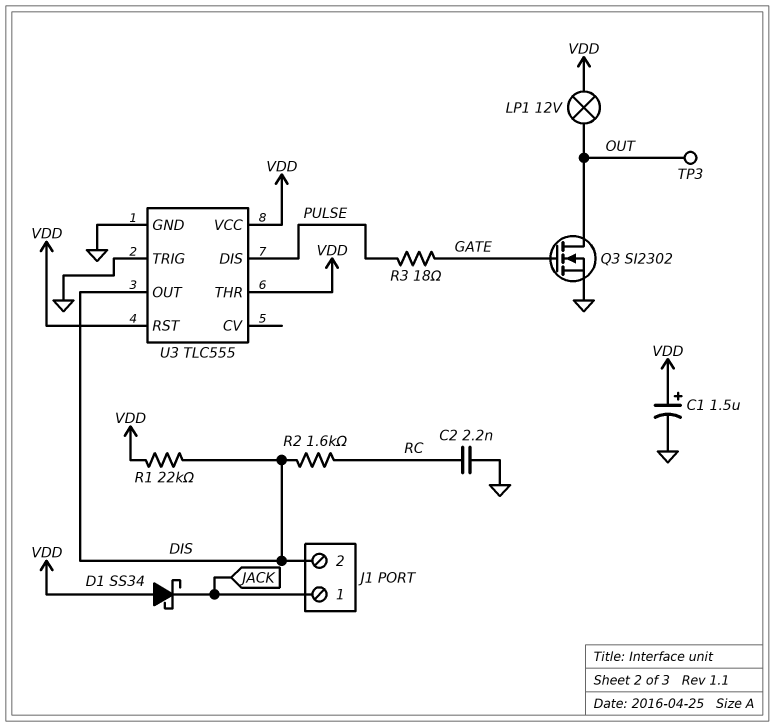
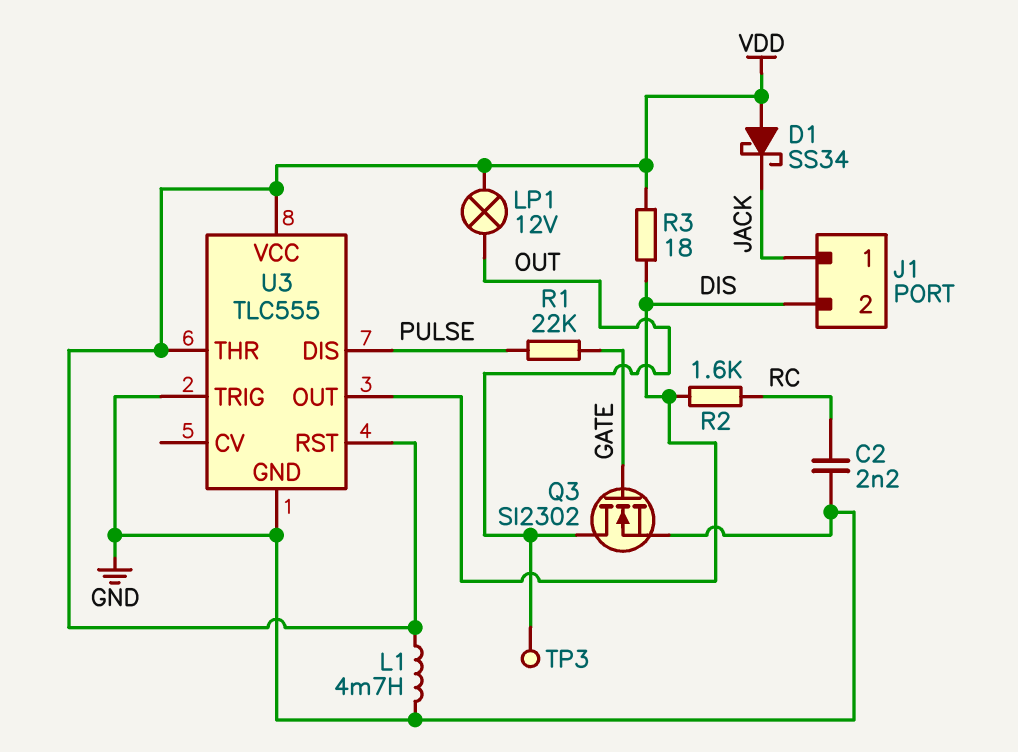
C1: 1.5uF (plus VDD, minus GND) -> none
L1: none -> 4.7mH (GND, VDD)
R1: 22k (DIS, VDD) -> 22k (GATE, PULSE)
R3: 18 (GATE, PULSE) -> 18 (DIS, VDD)

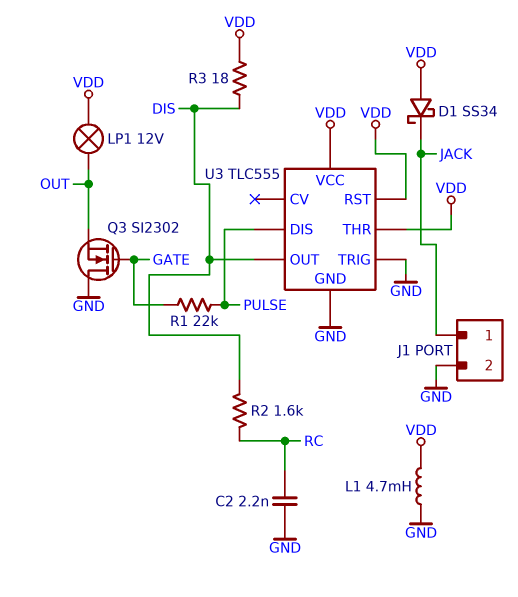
J1 pin 2: DIS -> GND
Q3: NMOS SI2302 (G GATE, D OUT, S GND) -> NMOS SI2302 (G GATE, D GND, S OUT)
TP3: test point (OUT) -> none

